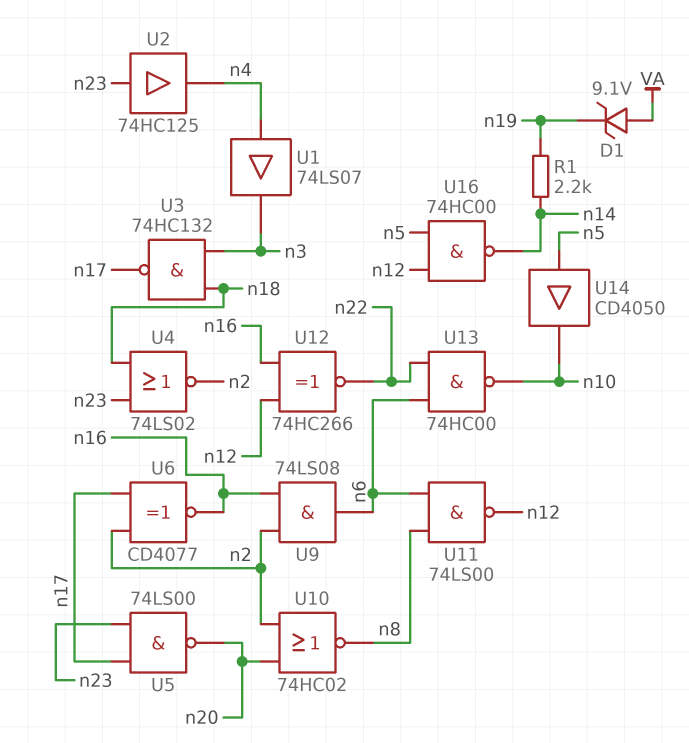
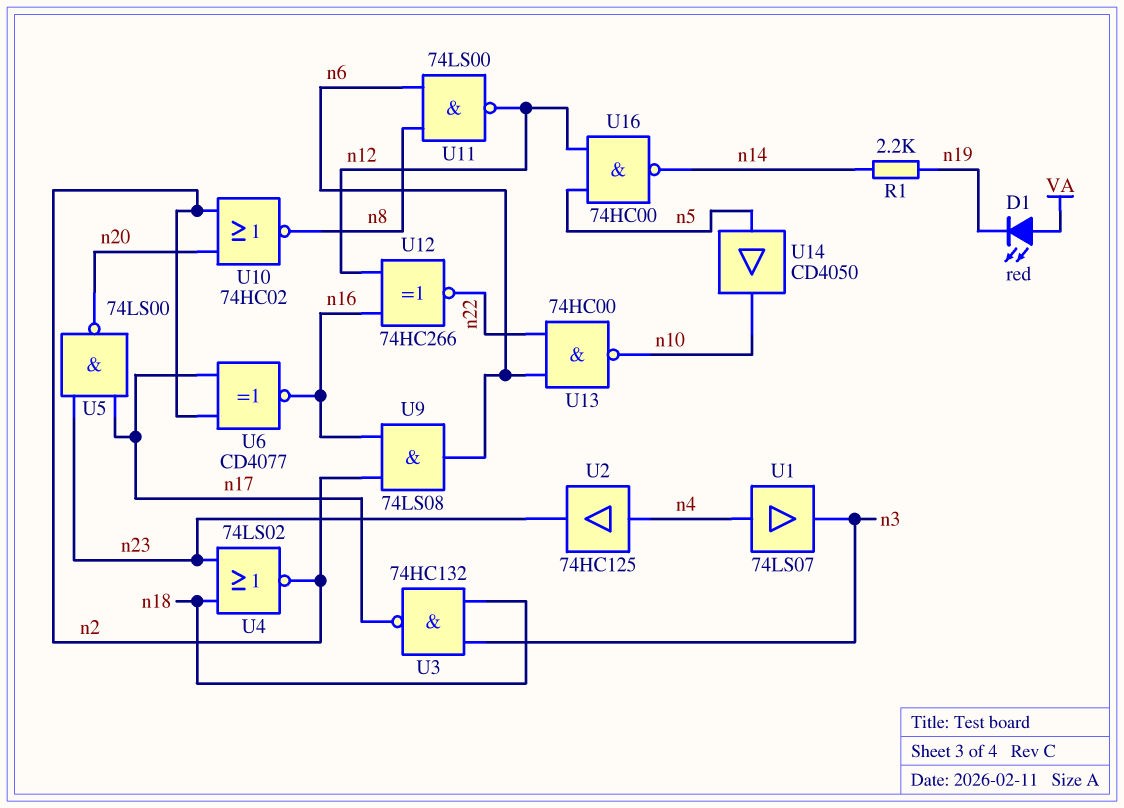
D1: zener 9.1V (A VA, K n19) -> LED red (A VA, K n19)
U2: buffer 74HC125 (in n23, out n4) -> buffer 74HC125 (in n4, out n23)

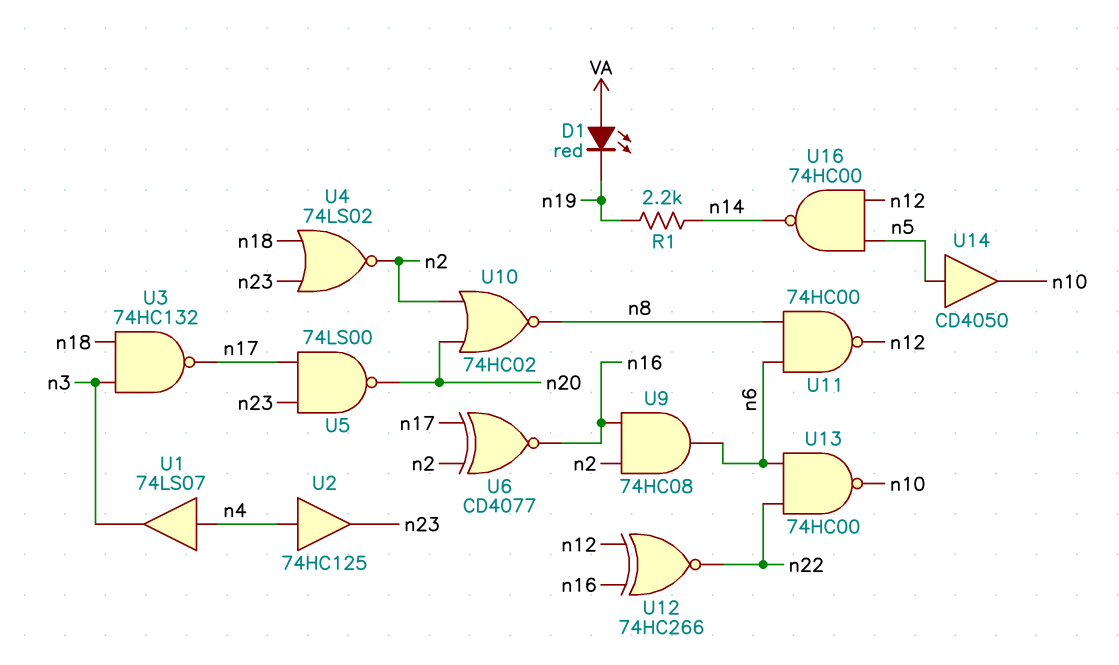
U9: AND 74LS08 (in n2, in n16, out n6) -> AND 74HC08 (in n2, in n16, out n6)
U11: NAND 74LS00 (in n6, in n8, out n12) -> NAND 74HC00 (in n6, in n8, out n12)

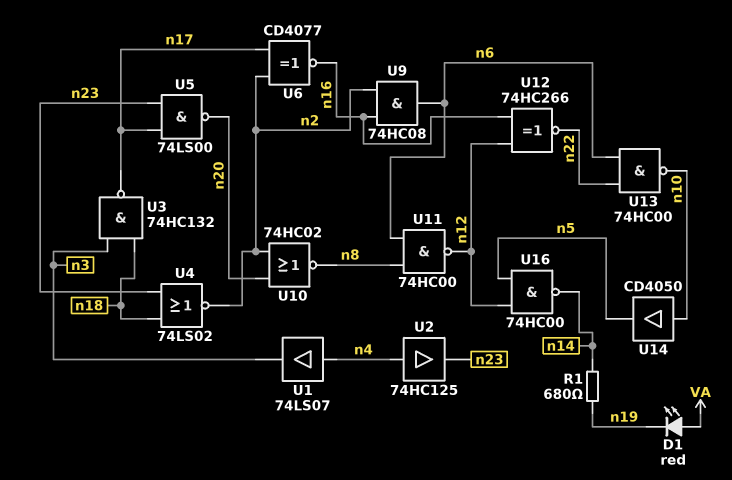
R1: 2.2k (n14, n19) -> 680 (n14, n19)
U14: buffer CD4050 (in n5, out n10) -> buffer CD4050 (in n10, out n5)

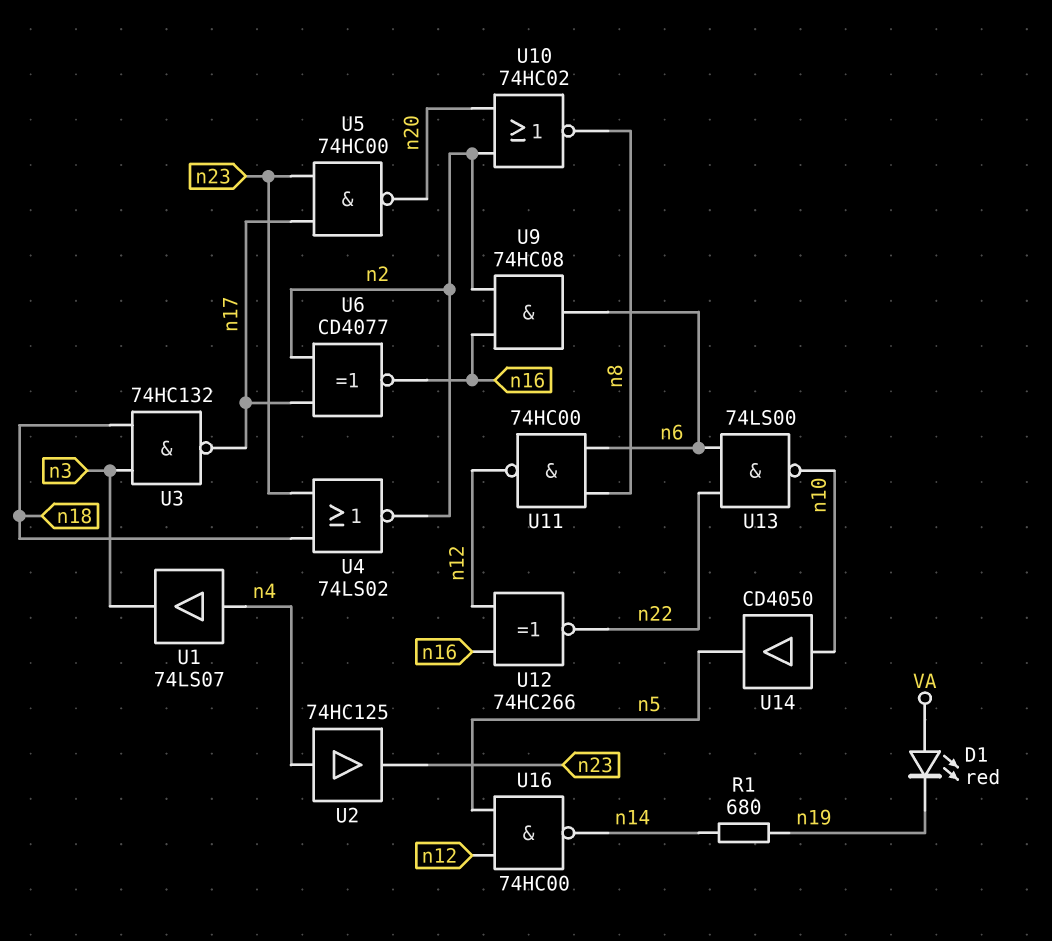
U5: NAND 74LS00 (in n17, in n23, out n20) -> NAND 74HC00 (in n17, in n23, out n20)
U13: NAND 74HC00 (in n6, in n22, out n10) -> NAND 74LS00 (in n6, in n22, out n10)

